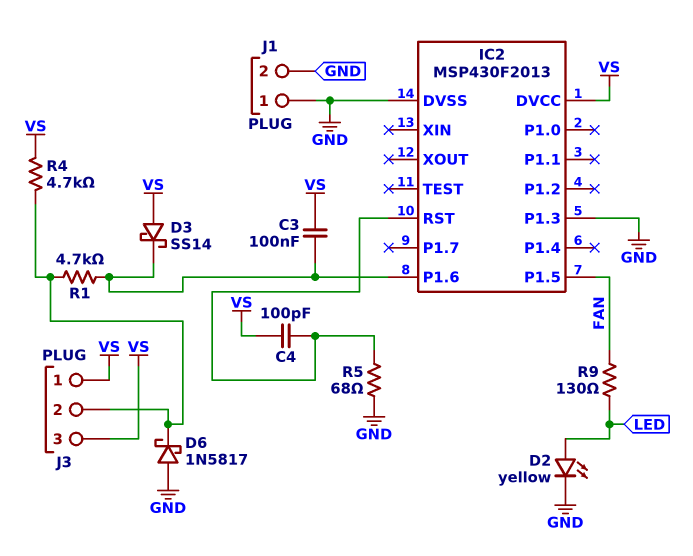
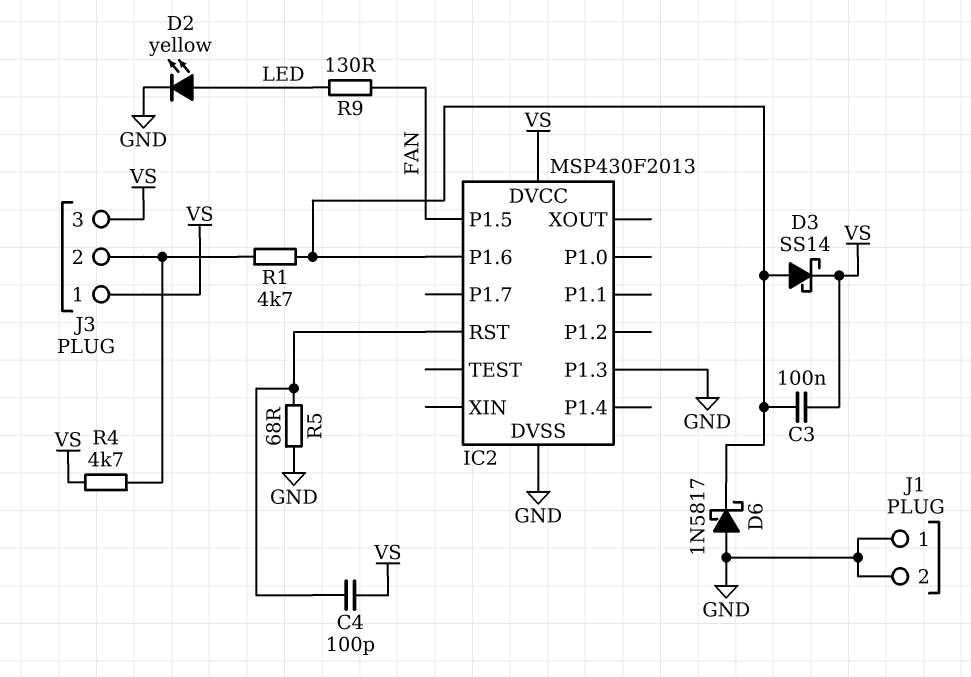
D3: schottky SS14 (A VS, K IC2/P1.6) -> schottky SS14 (A IC2/P1.6, K VS)
D6: schottky 1N5817 (A GND, K J3/2) -> schottky 1N5817 (A GND, K IC2/P1.6)

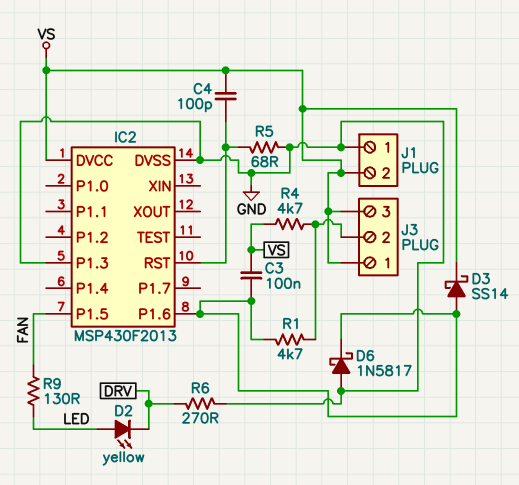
D2: LED yellow (A LED, K GND) -> LED yellow (A LED, K DRV)
J1 pin 2: GND -> VS
R6: none -> 270 (DRV, GND)

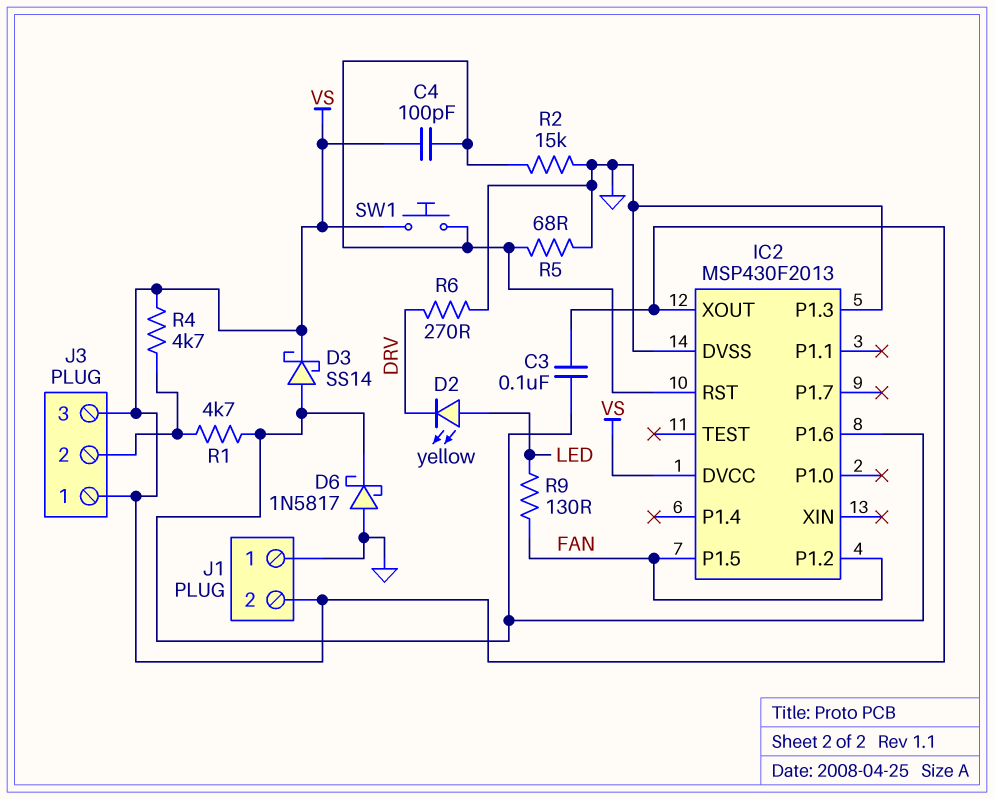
IC2 pin P1.2: none -> FAN
IC2 pin XOUT: none -> VS
R2: none -> 15k (GND, IC2/RST)
SW1: none -> button (IC2/RST, VS)

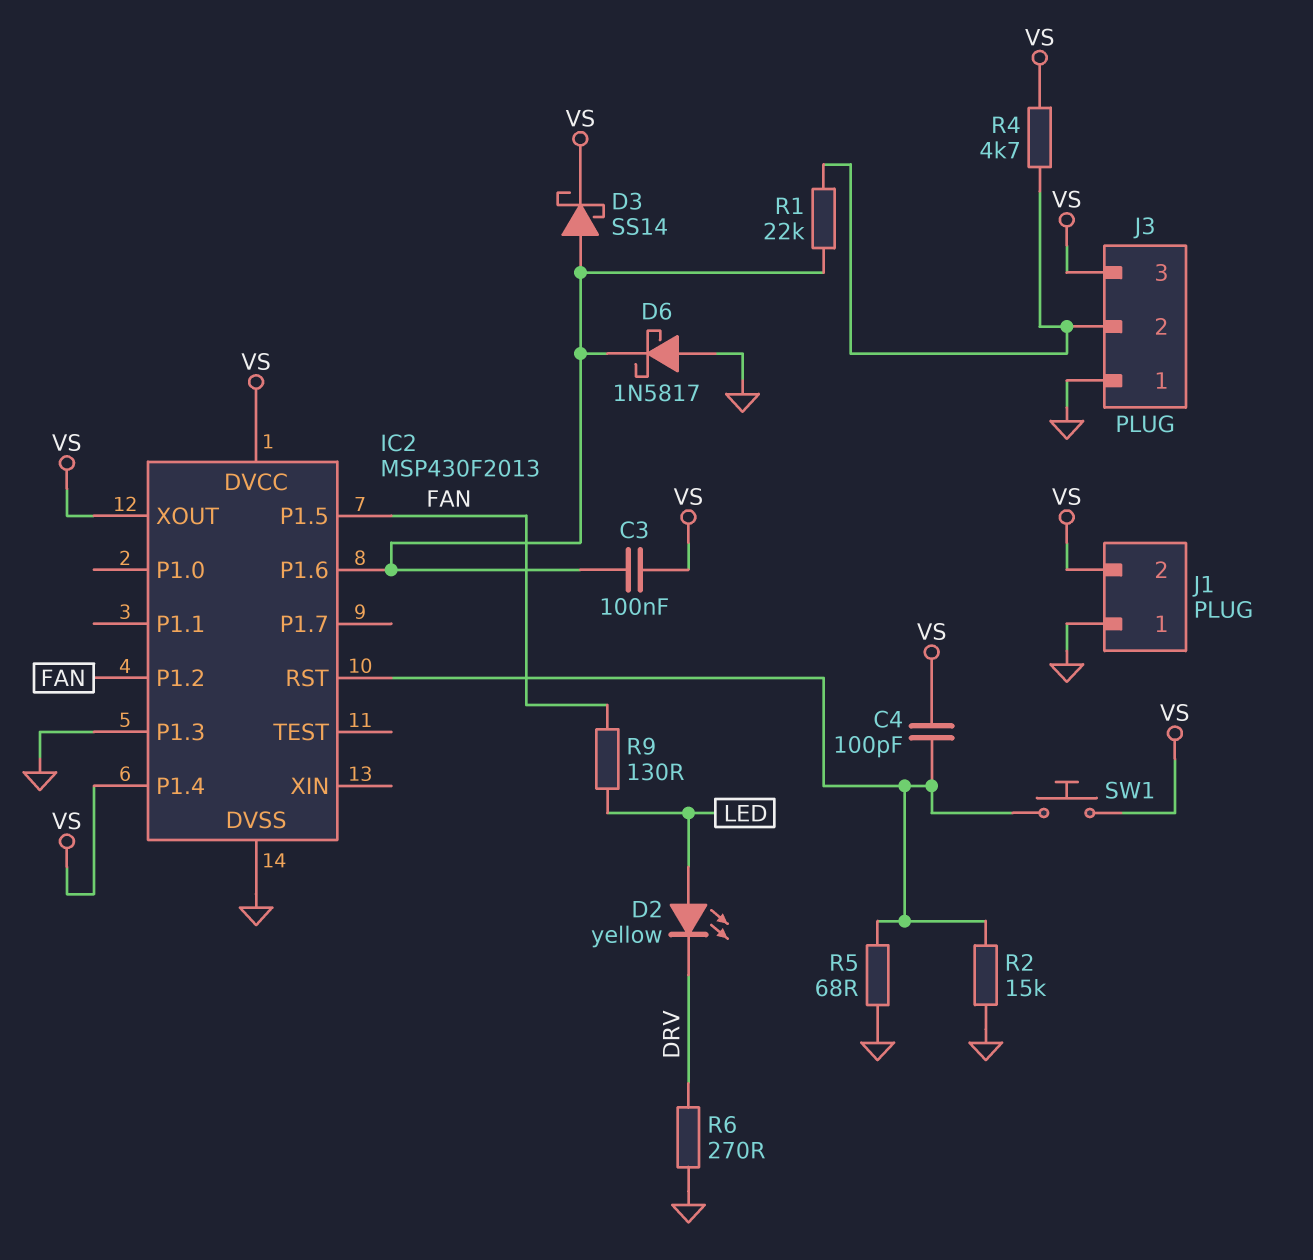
IC2 pin P1.4: none -> VS
J3 pin 1: VS -> GND
R1: 4.7k (IC2/P1.6, J3/2) -> 22k (IC2/P1.6, J3/2)

